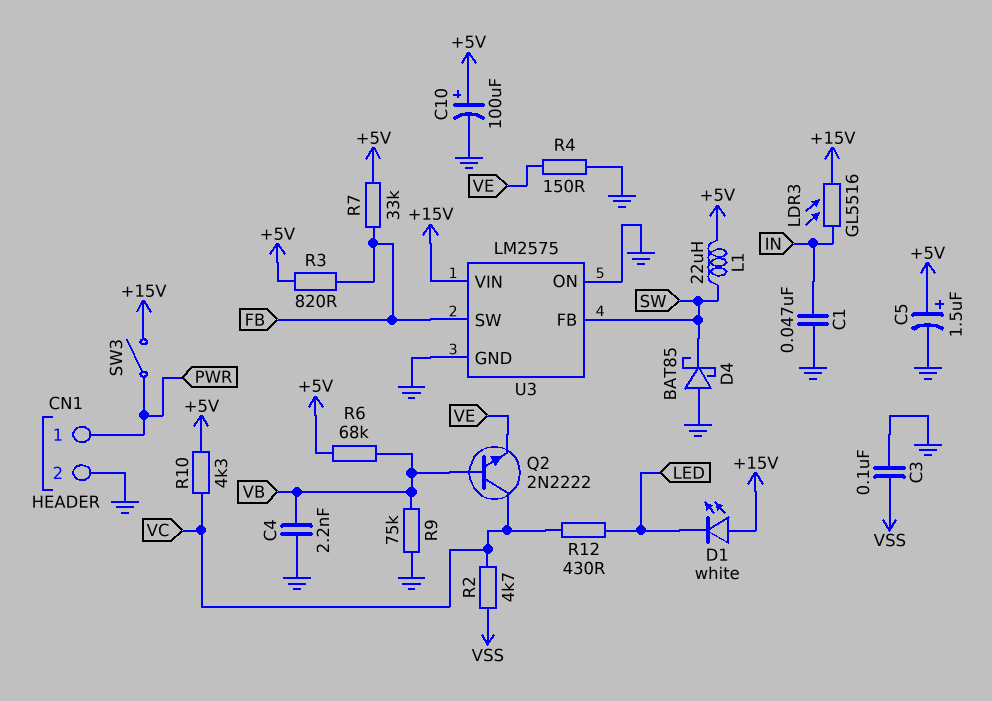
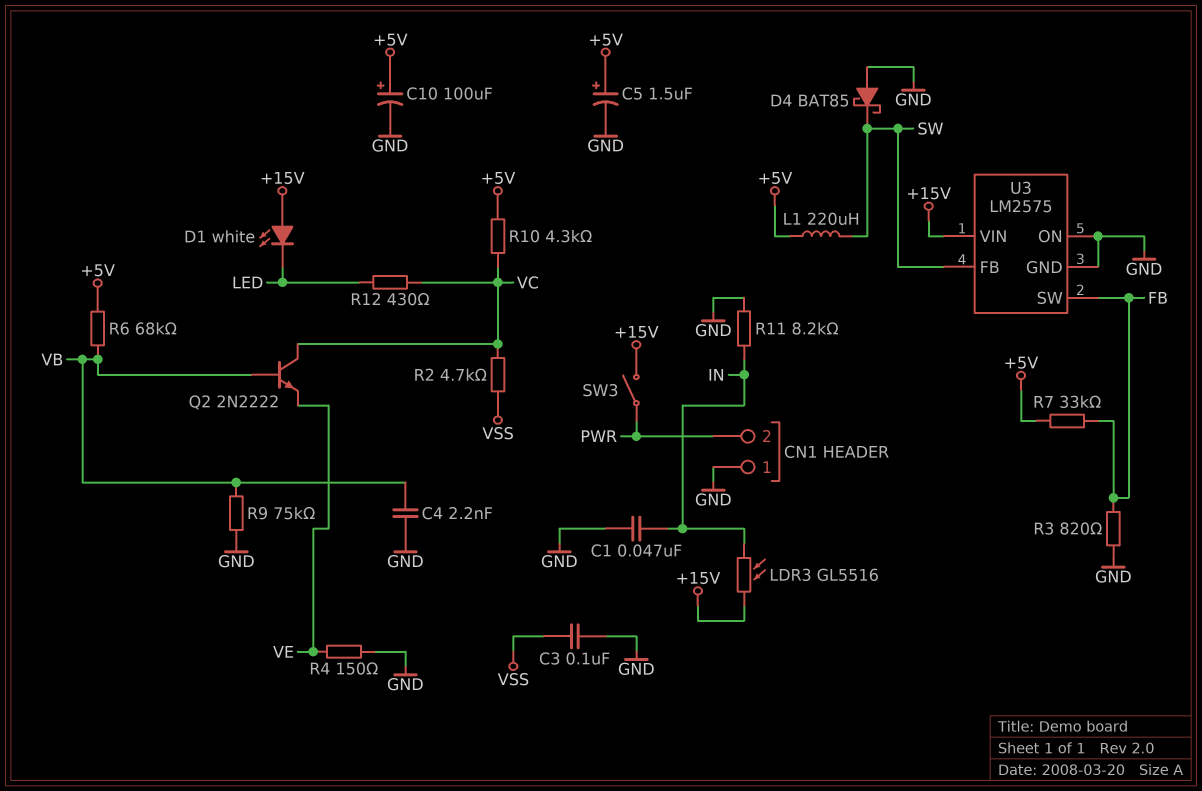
CN1 pin 1: PWR -> GND
CN1 pin 2: GND -> PWR
L1: 22uH (+5V, SW) -> 220uH (+5V, SW)
R3: 820 (+5V, FB) -> 820 (FB, GND)
R11: none -> 8.2k (GND, IN)

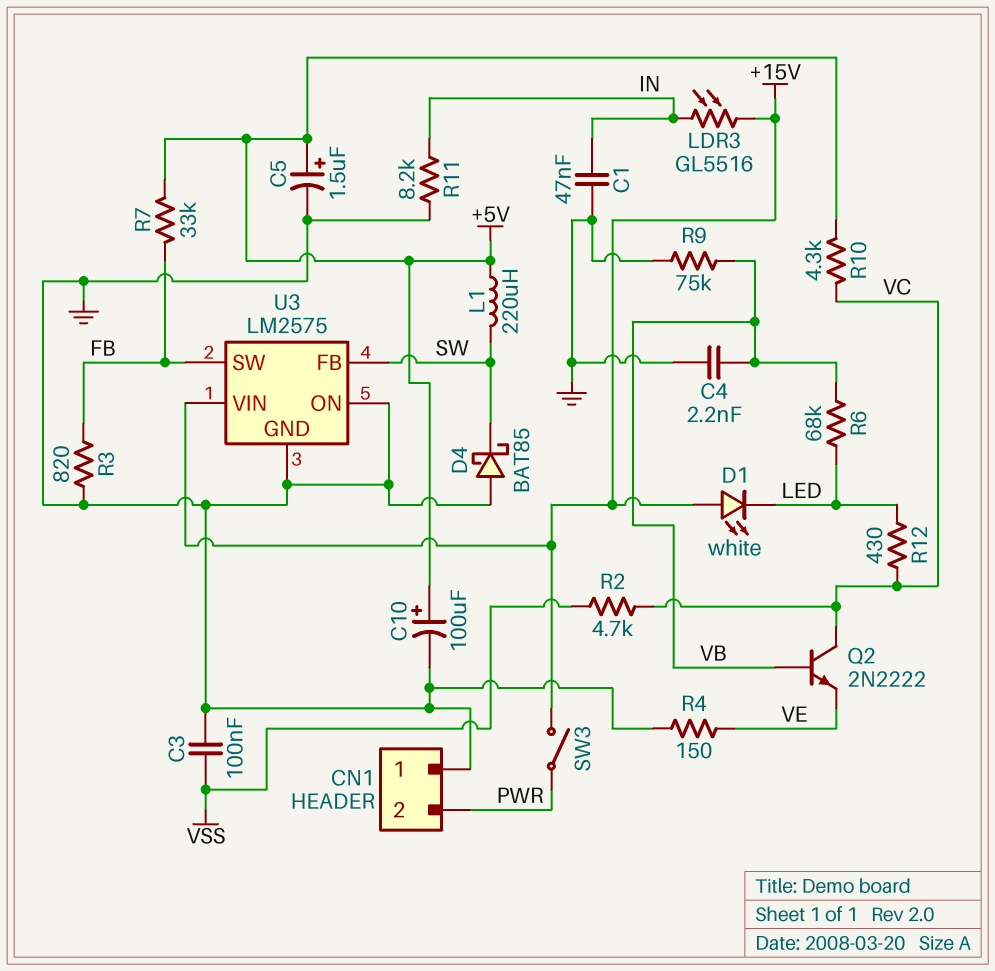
R6: 68k (+5V, VB) -> 68k (LED, VB)

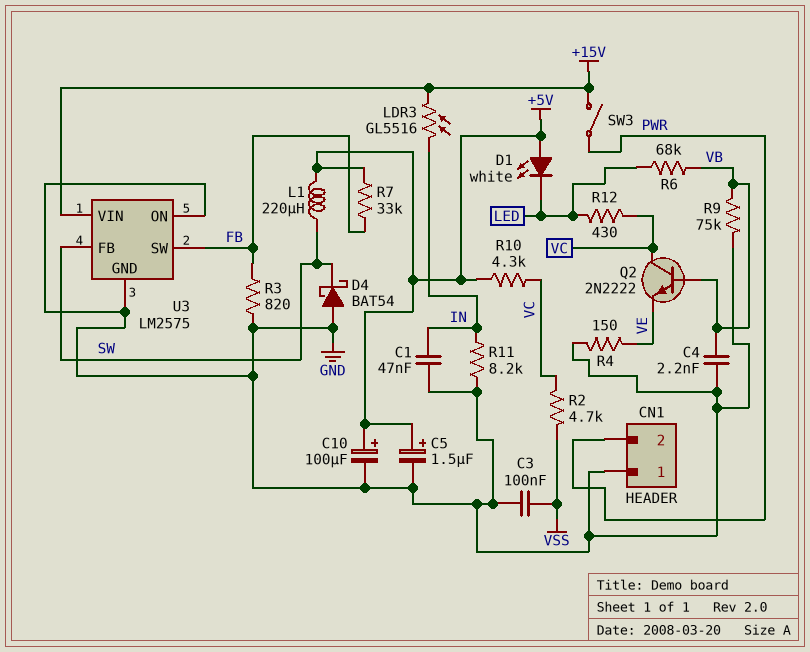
D1: LED white (A +15V, K LED) -> LED white (A +5V, K LED)
D4: schottky BAT85 (A GND, K SW) -> schottky BAT54 (A GND, K SW)

